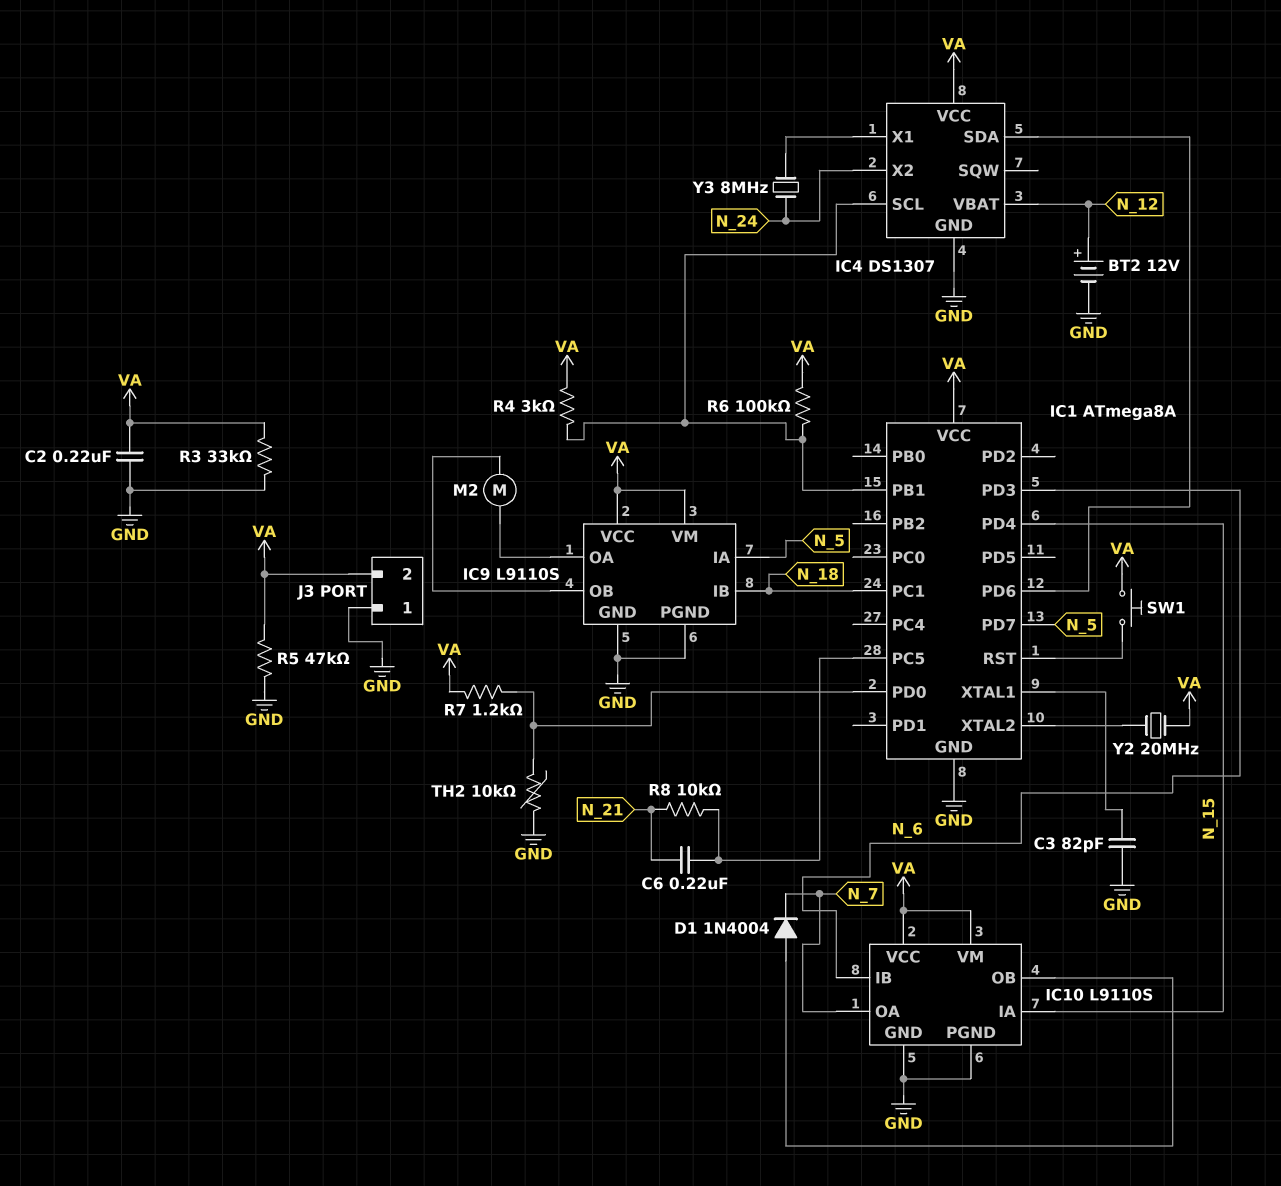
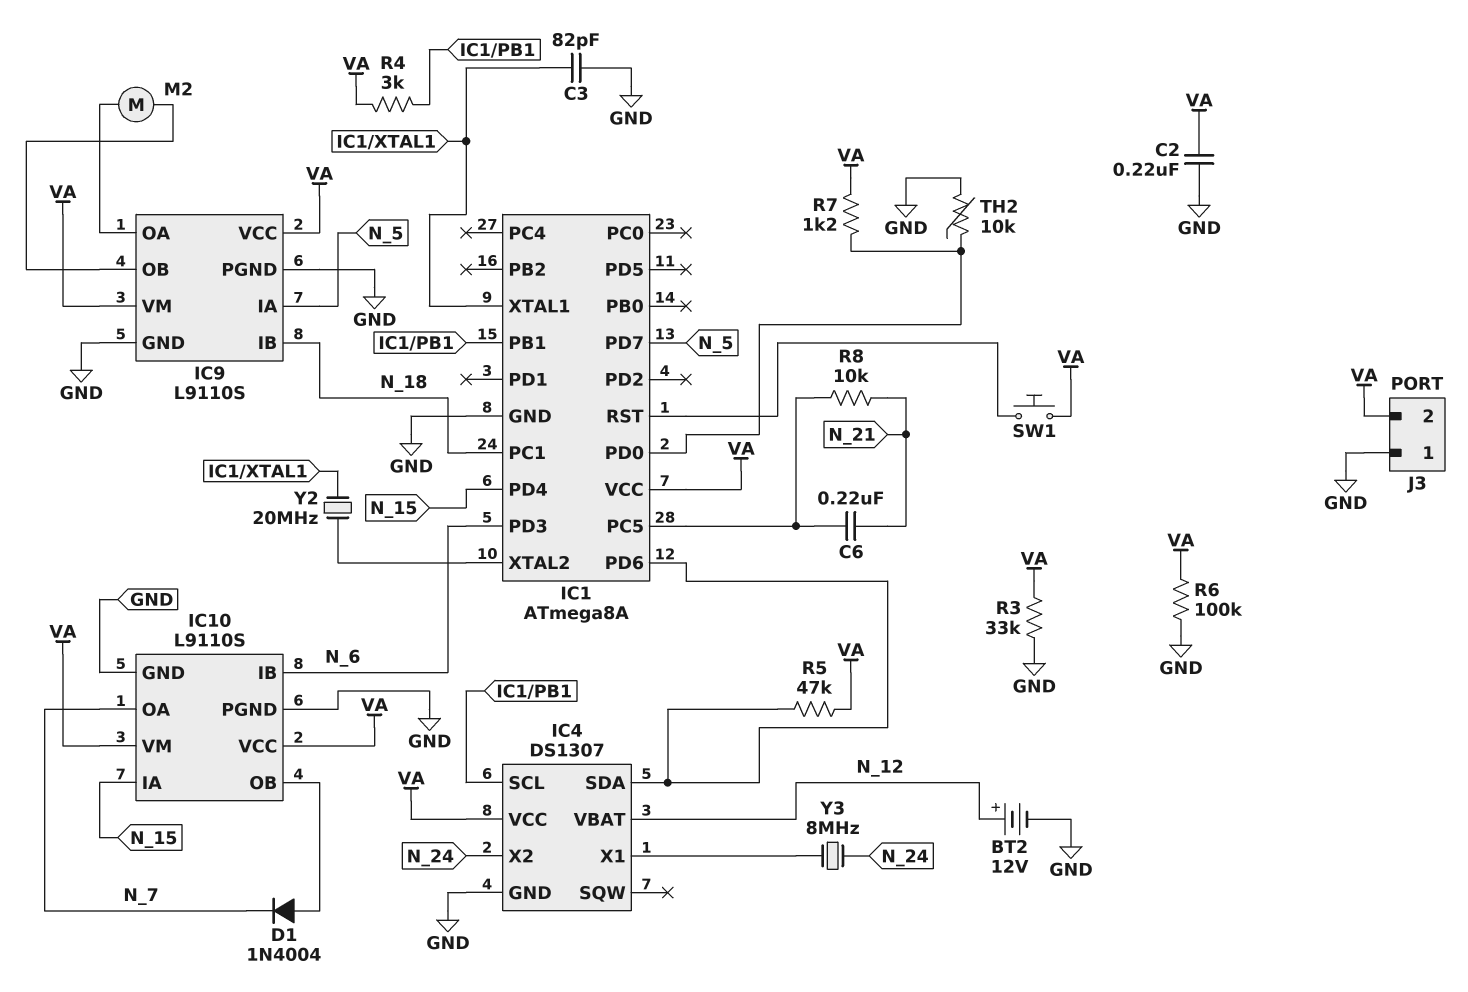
R5: 47k (GND, VA) -> 47k (IC1/PD6, VA)
R6: 100k (IC1/PB1, VA) -> 100k (GND, VA)
Y2: 20MHz (IC1/XTAL2, VA) -> 20MHz (IC1/XTAL1, IC1/XTAL2)

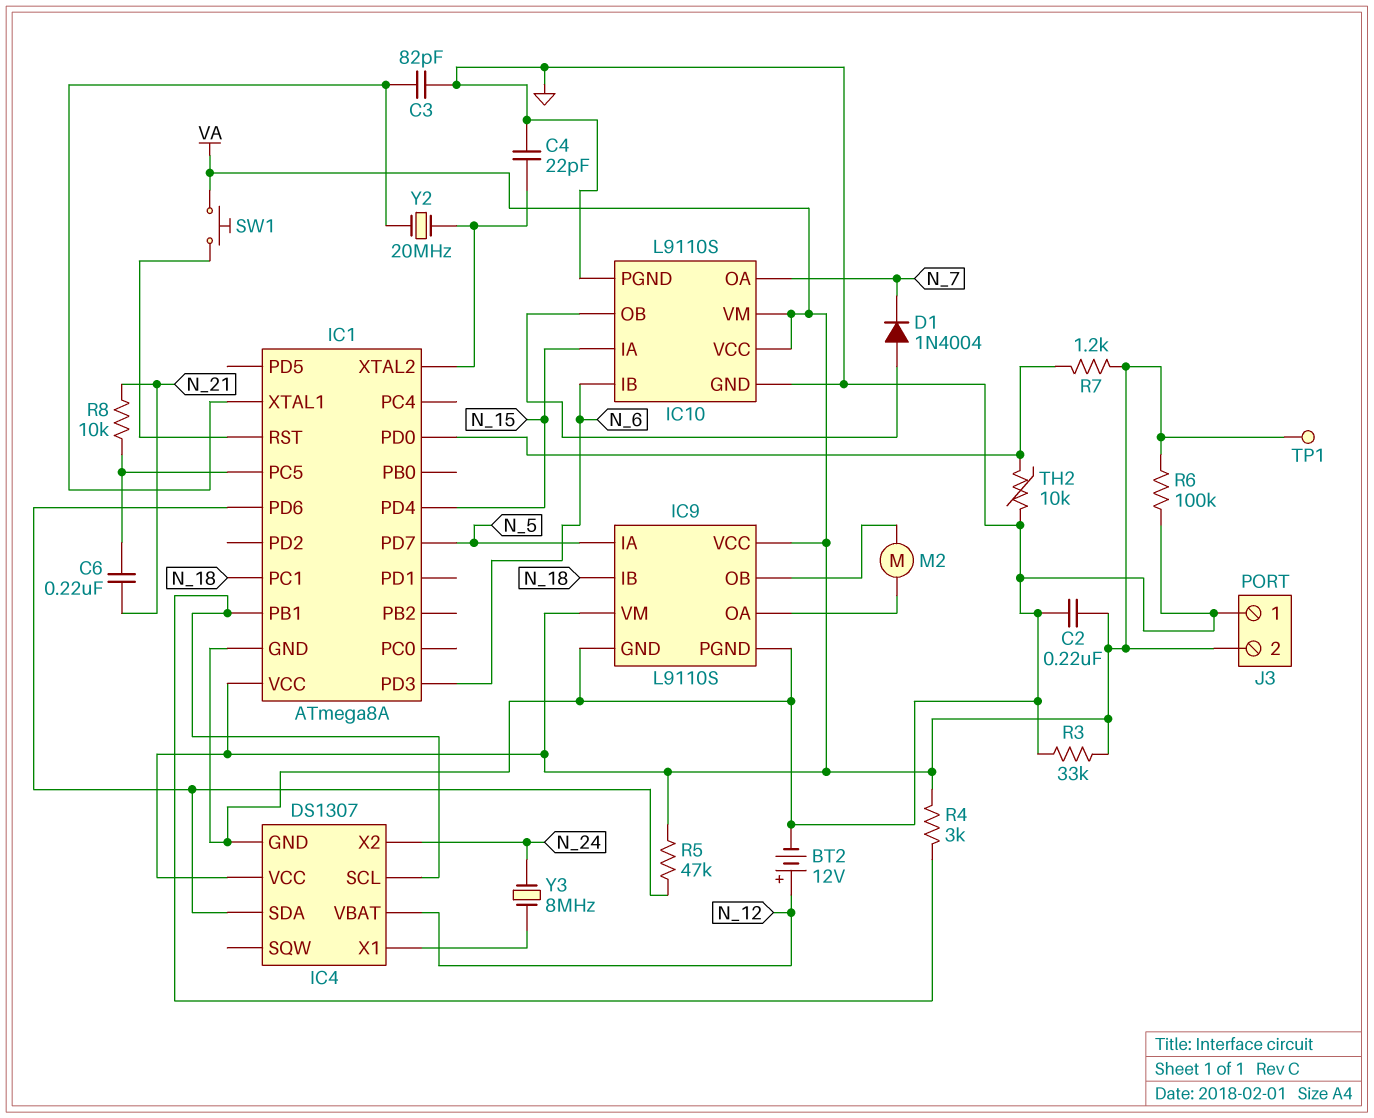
C4: none -> 22pF (GND, IC1/XTAL2)
TP1: none -> test point (VA)

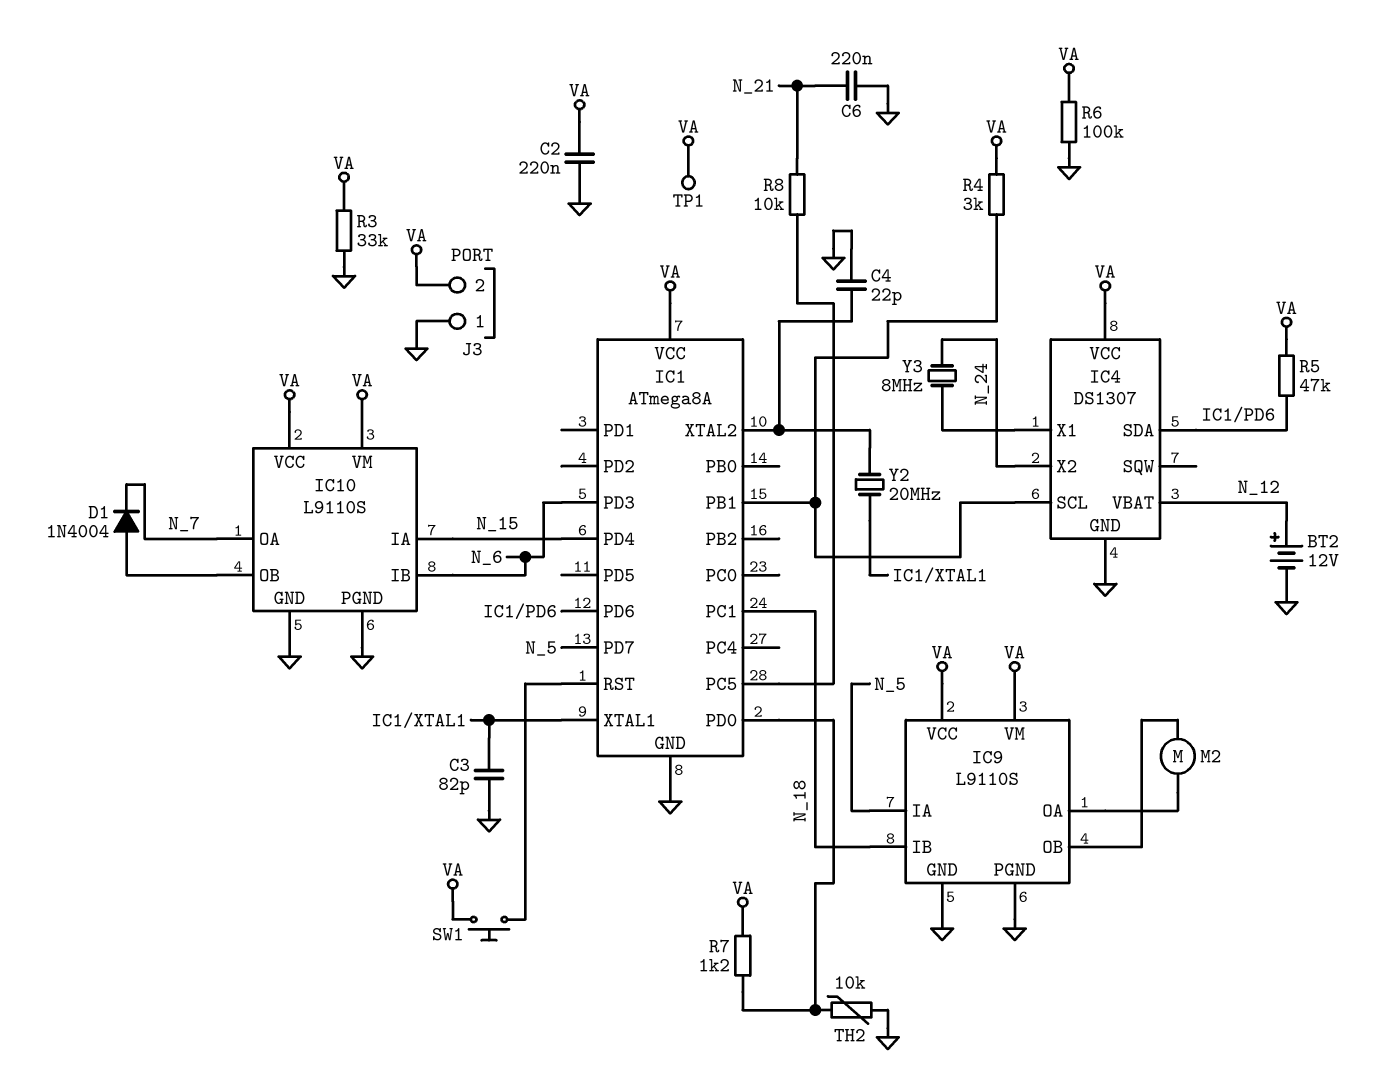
C6: 220nF (IC1/PC5, N_21) -> 220nF (GND, N_21)

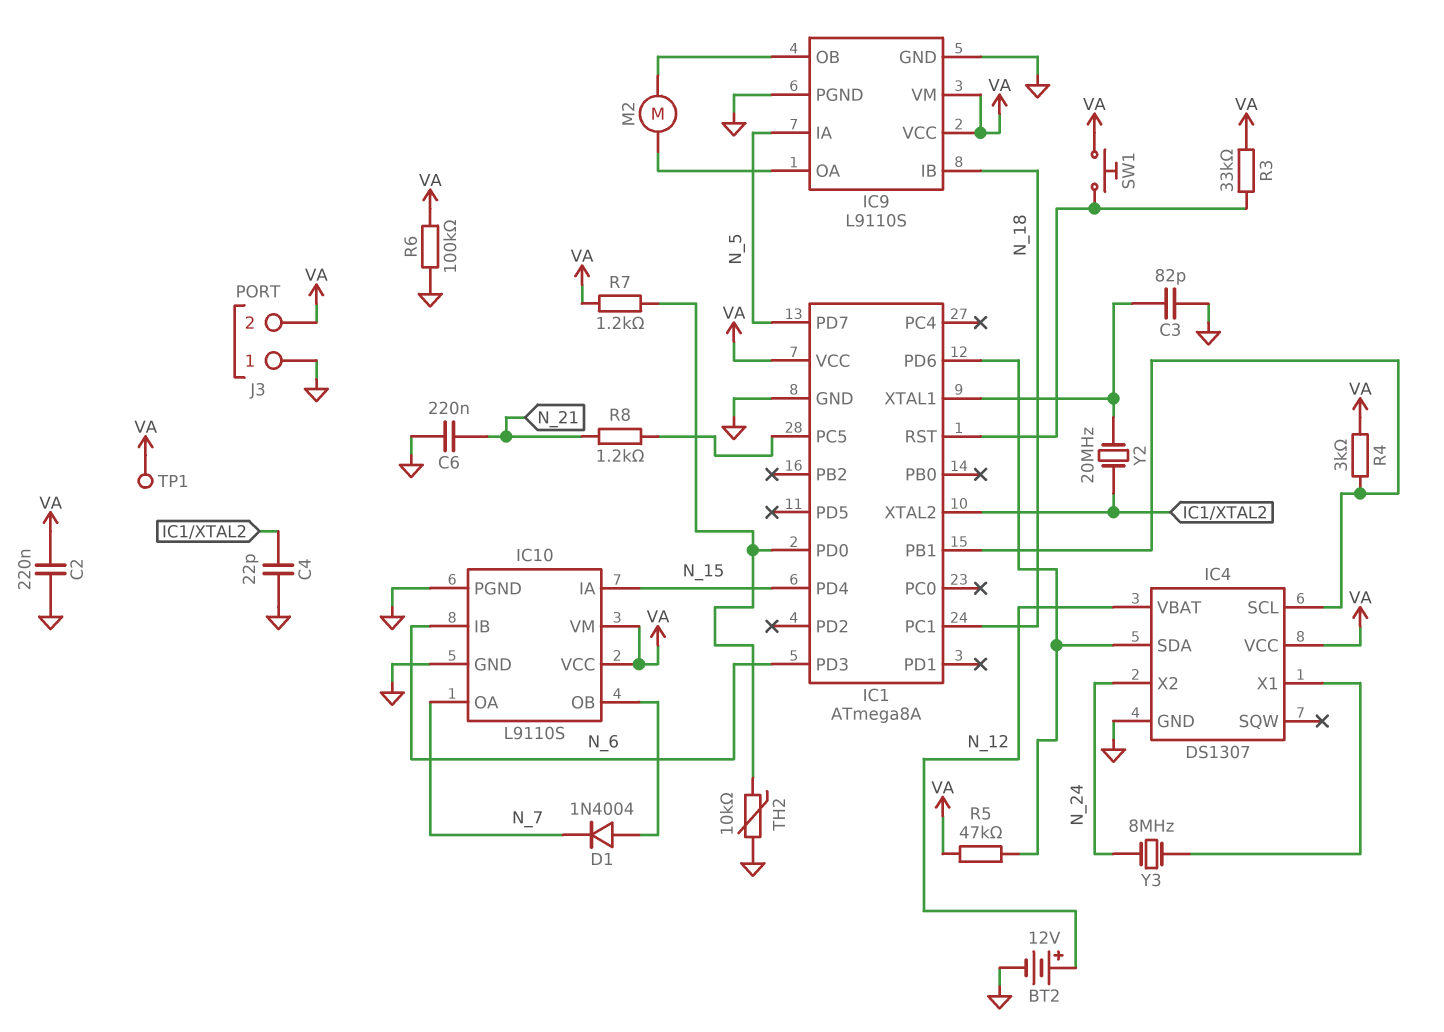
R3: 33k (GND, VA) -> 33k (IC1/RST, VA)
R8: 10k (IC1/PC5, N_21) -> 1.2k (IC1/PC5, N_21)

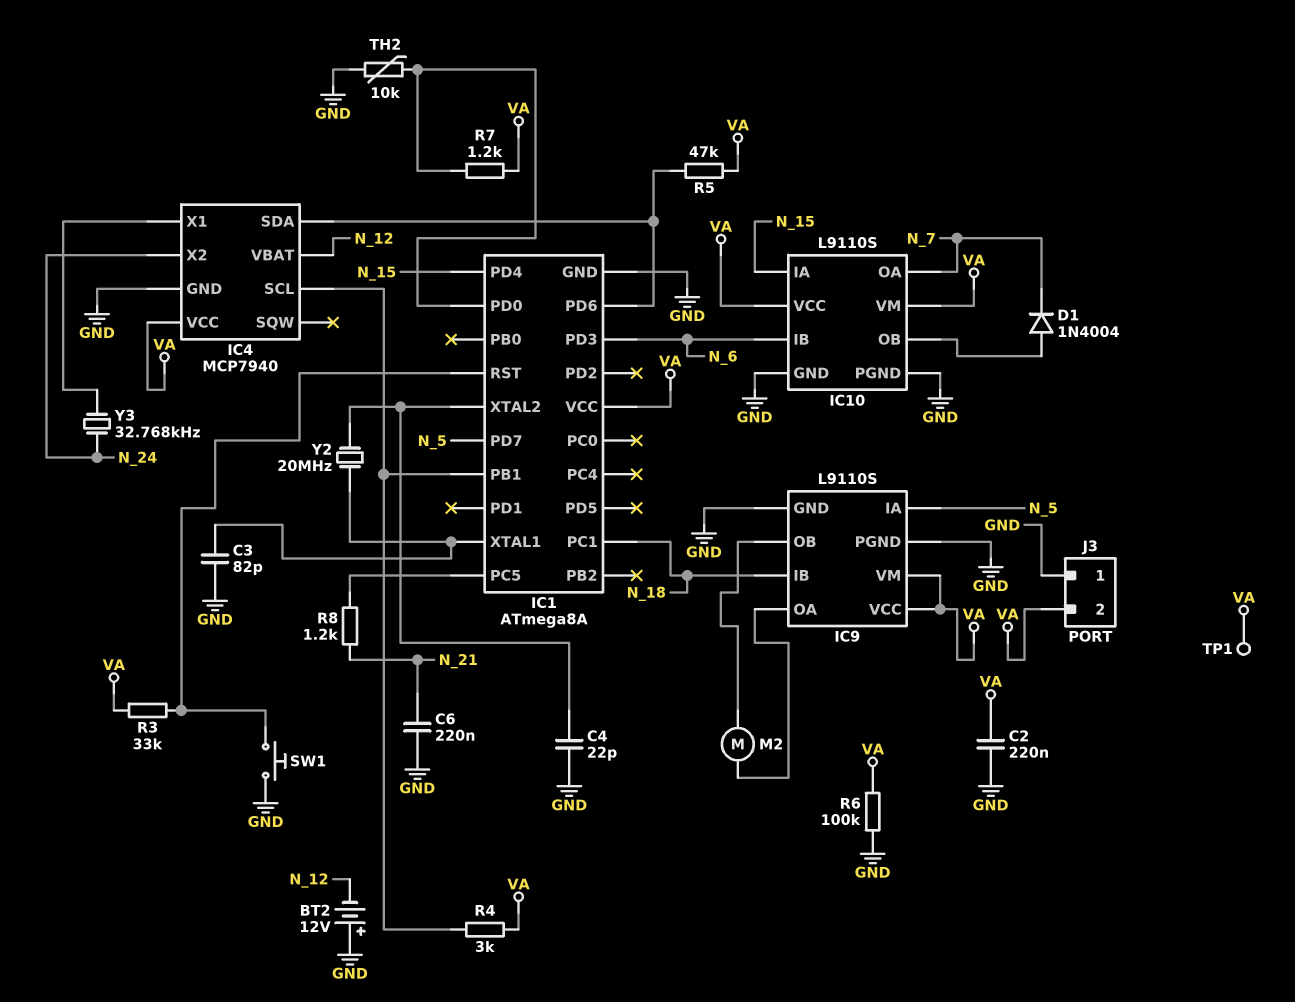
BT2: 12V (plus N_12, minus GND) -> 12V (plus GND, minus N_12)
IC4: DS1307 -> MCP7940
SW1: button (IC1/RST, VA) -> button (GND, IC1/RST)
Y3: 8MHz (IC4/X1, N_24) -> 32.768kHz (IC4/X1, N_24)

